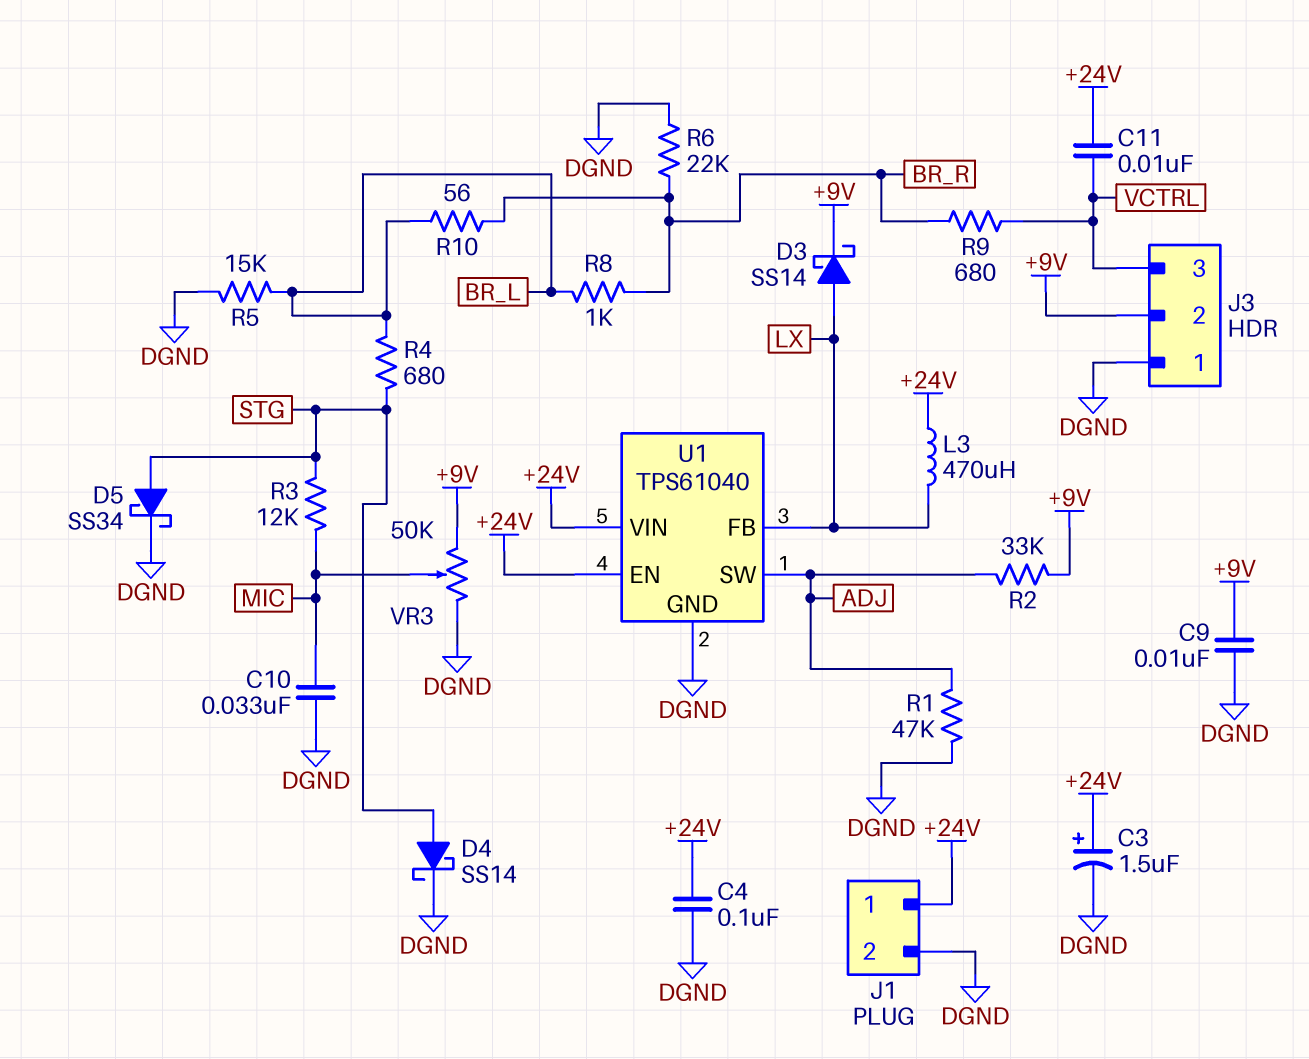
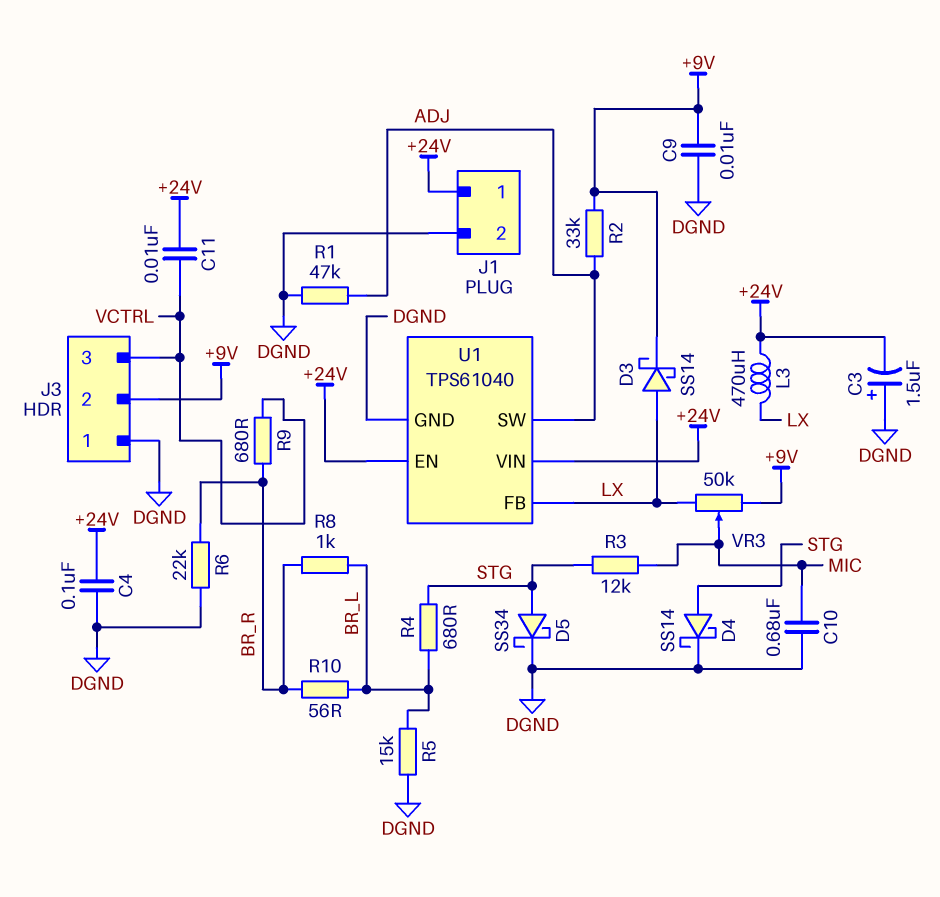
C3: 1.5uF (plus +24V, minus DGND) -> 1.5uF (plus DGND, minus +24V)
C10: 33nF (DGND, MIC) -> 680nF (DGND, MIC)
VR3: 50k (+9V, DGND, wiper MIC) -> 50k (+9V, LX, wiper MIC)

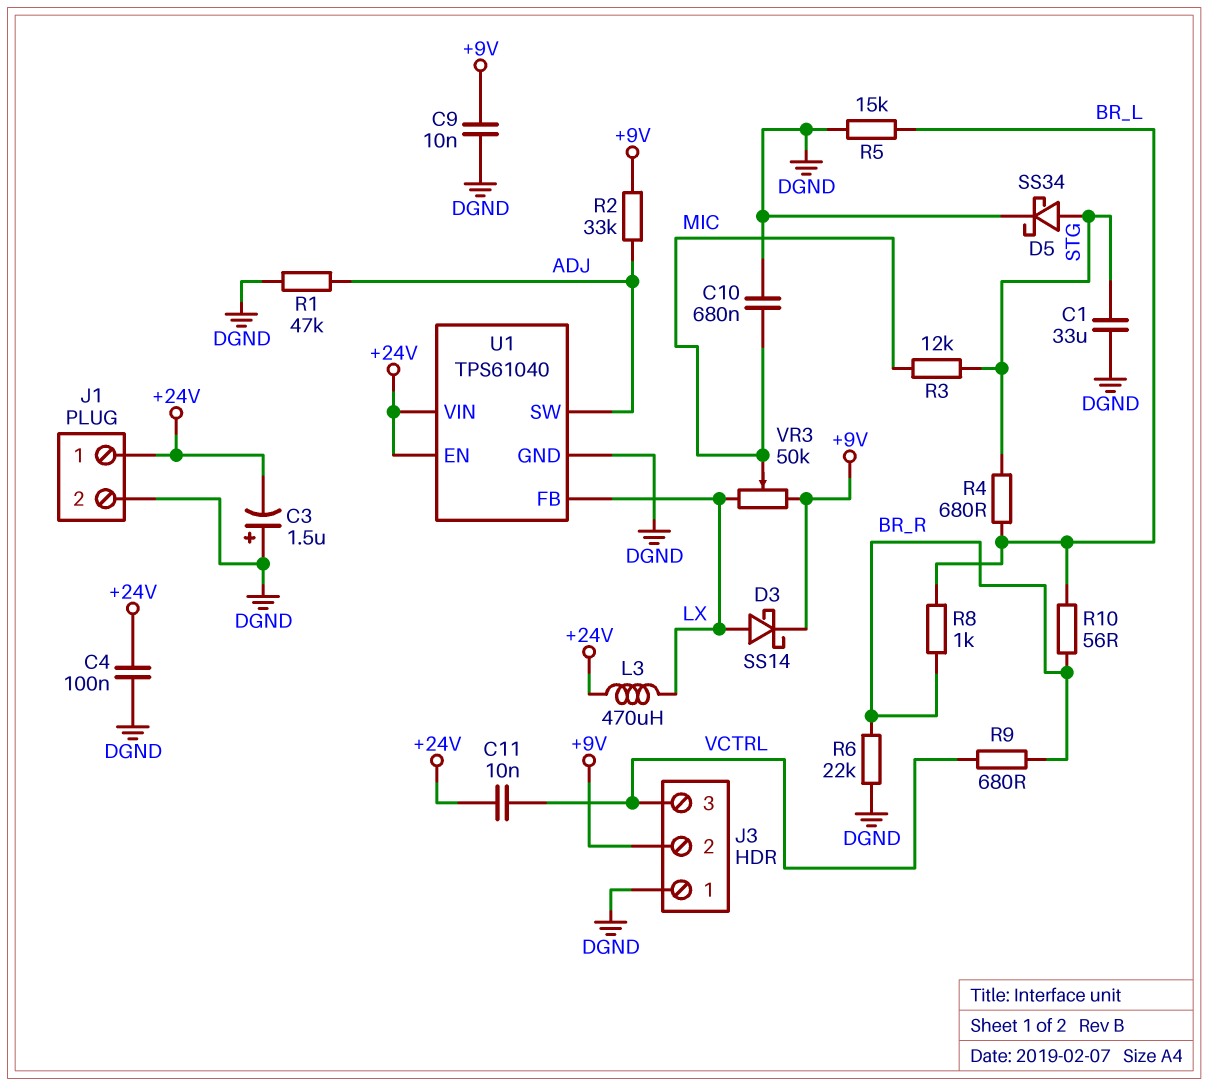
C1: none -> 33uF (DGND, STG)
D4: schottky SS14 (A STG, K DGND) -> none

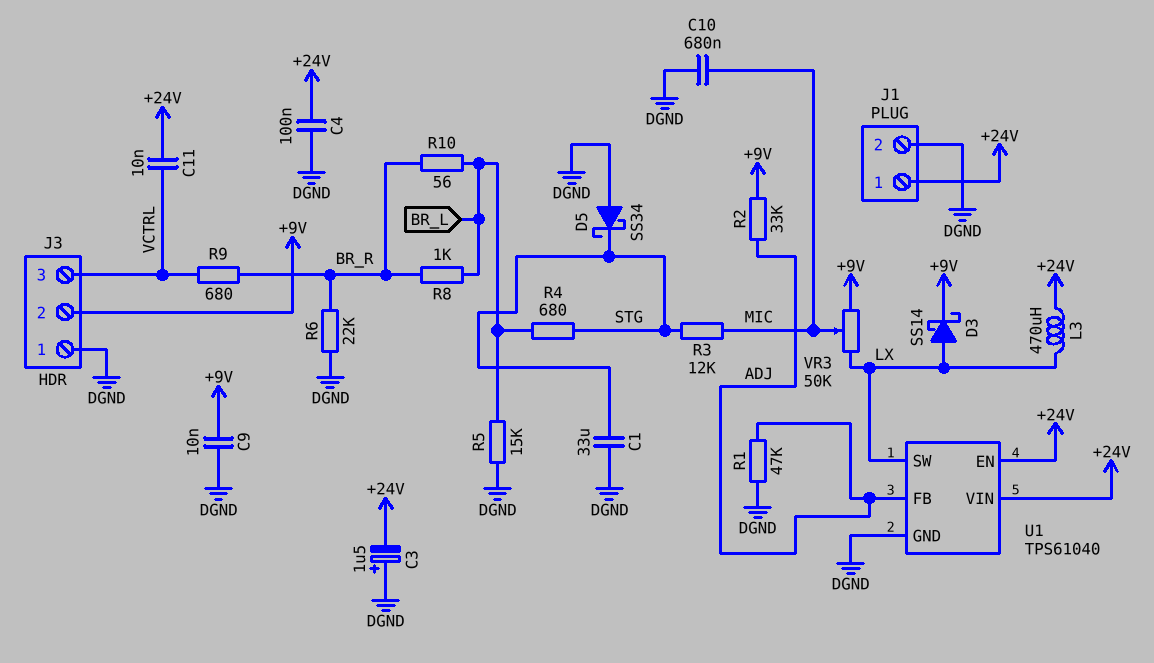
D5: schottky SS34 (A STG, K DGND) -> schottky SS34 (A DGND, K STG)
U1 pin FB: LX -> ADJ
U1 pin SW: ADJ -> LX

